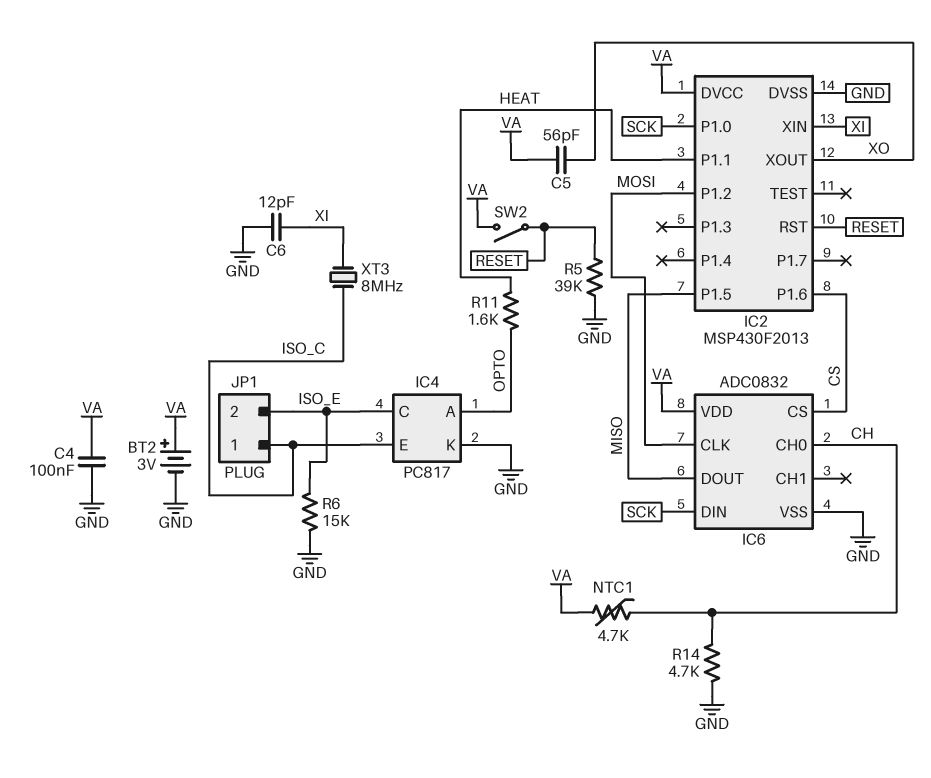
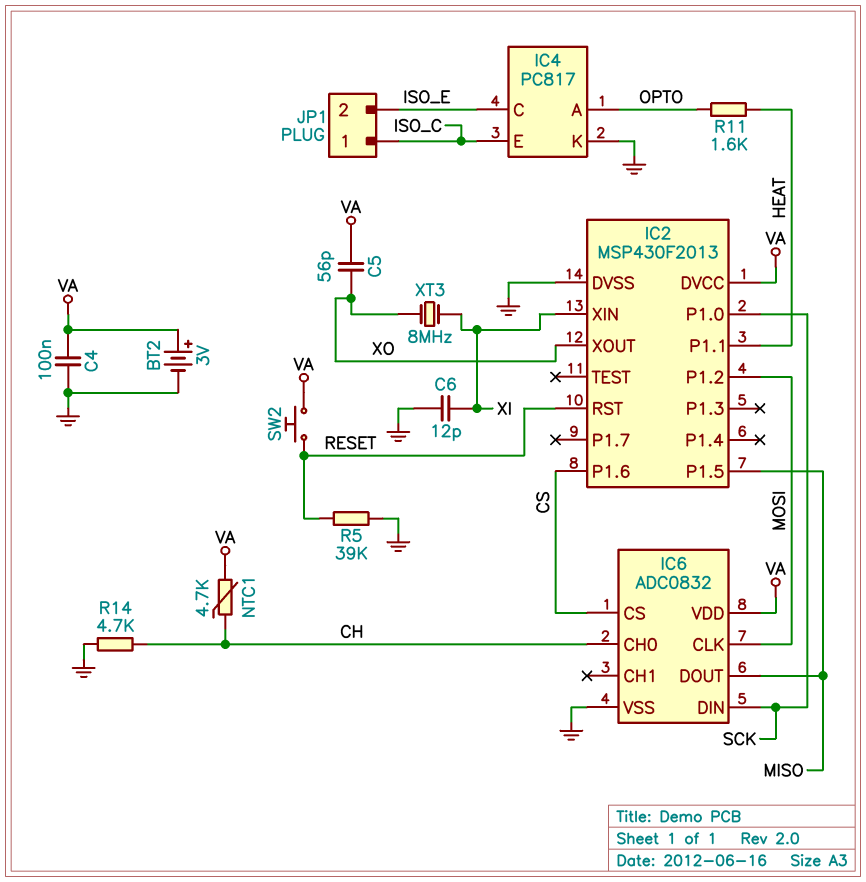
R6: 15k (GND, ISO_E) -> none
SW2: switch (RESET, VA) -> button (RESET, VA)
XT3: 8MHz (ISO_C, XI) -> 8MHz (XI, XO)

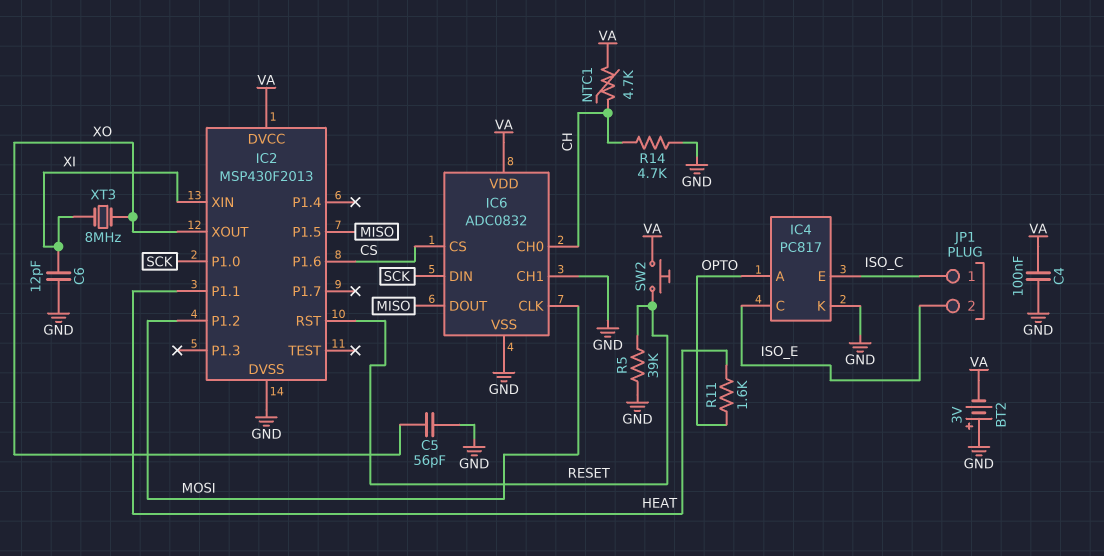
BT2: 3V (plus VA, minus GND) -> 3V (plus GND, minus VA)
C5: 56pF (VA, XO) -> 56pF (GND, XO)
IC6 pin CH1: none -> GND

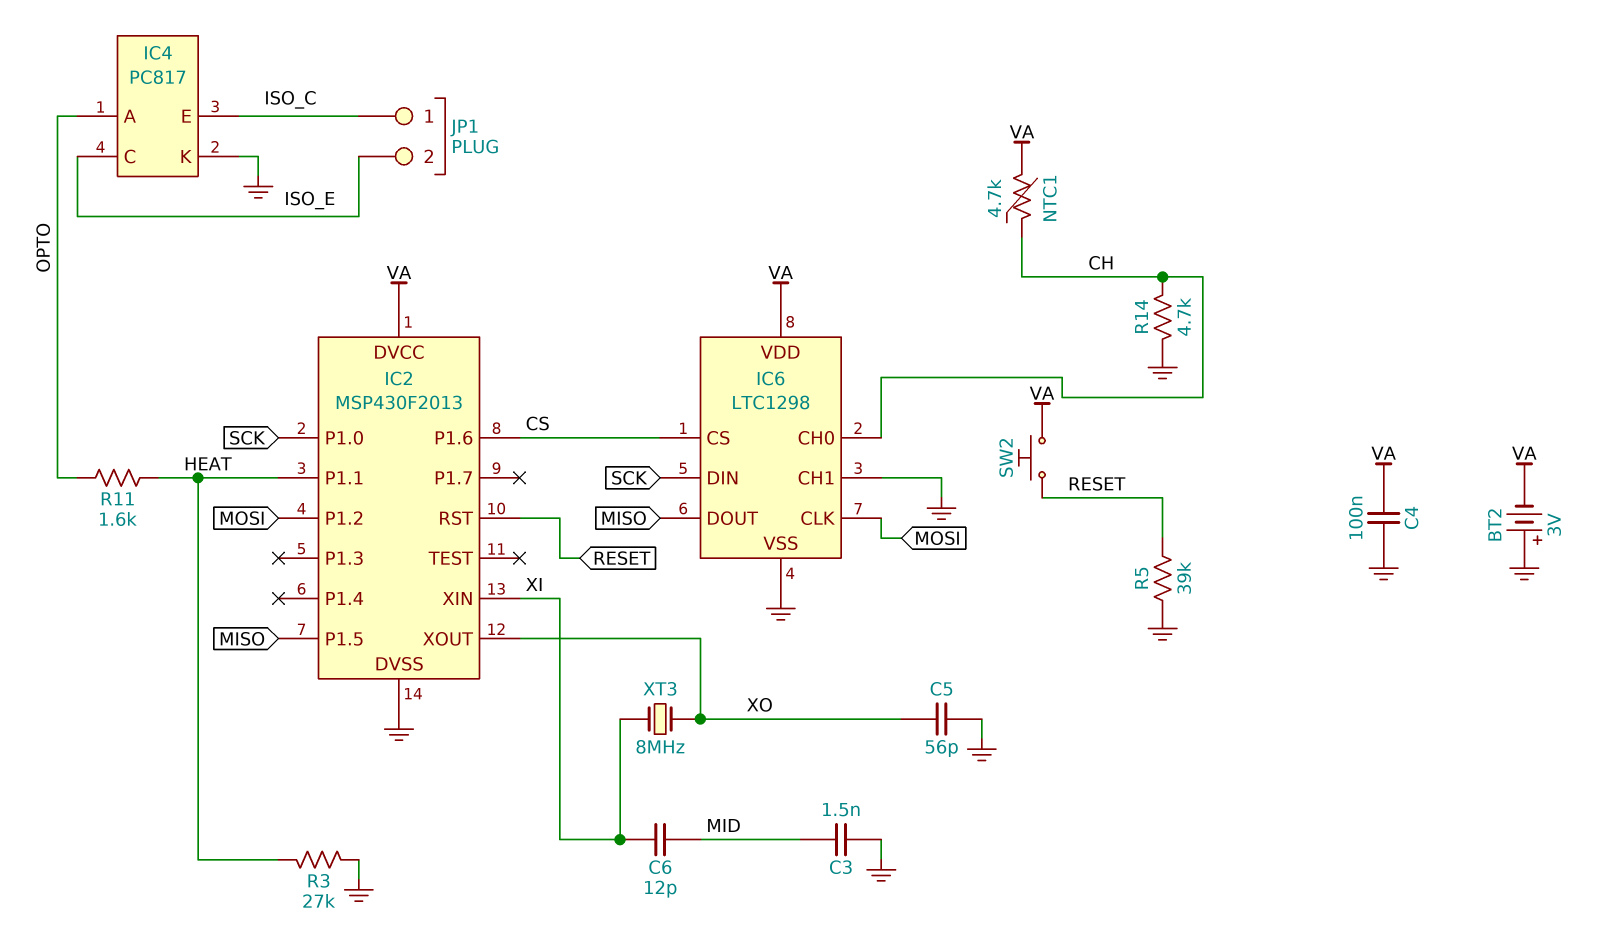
C3: none -> 1.5nF (GND, MID)
C6: 12pF (GND, XI) -> 12pF (MID, XI)
IC6: ADC0832 -> LTC1298
R3: none -> 27k (GND, HEAT)

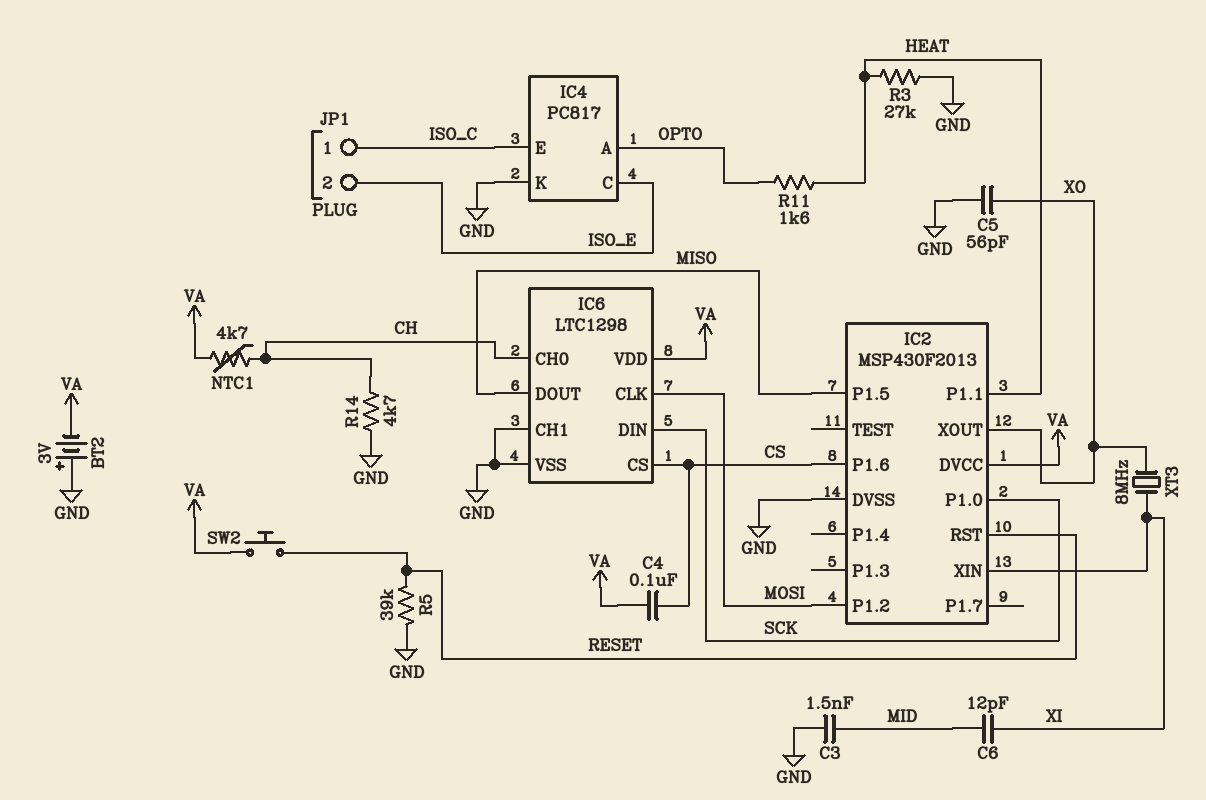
C4: 100nF (GND, VA) -> 100nF (CS, VA)

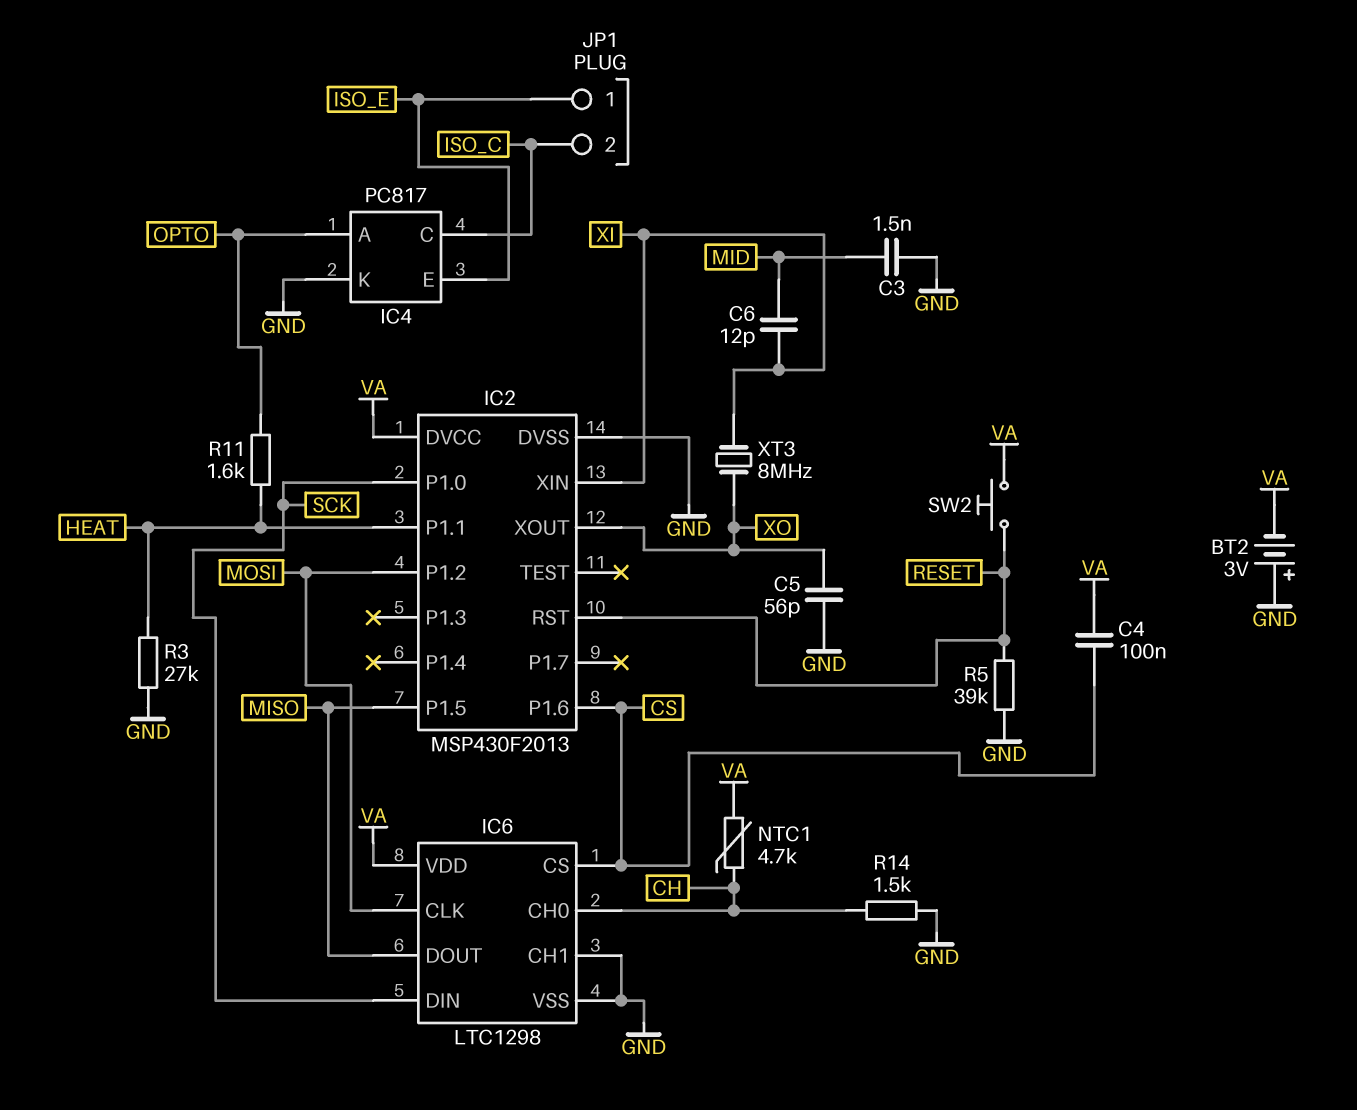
IC4 pin C: ISO_E -> ISO_C
IC4 pin E: ISO_C -> ISO_E
JP1 pin 1: ISO_C -> ISO_E
JP1 pin 2: ISO_E -> ISO_C
R14: 4.7k (CH, GND) -> 1.5k (CH, GND)

